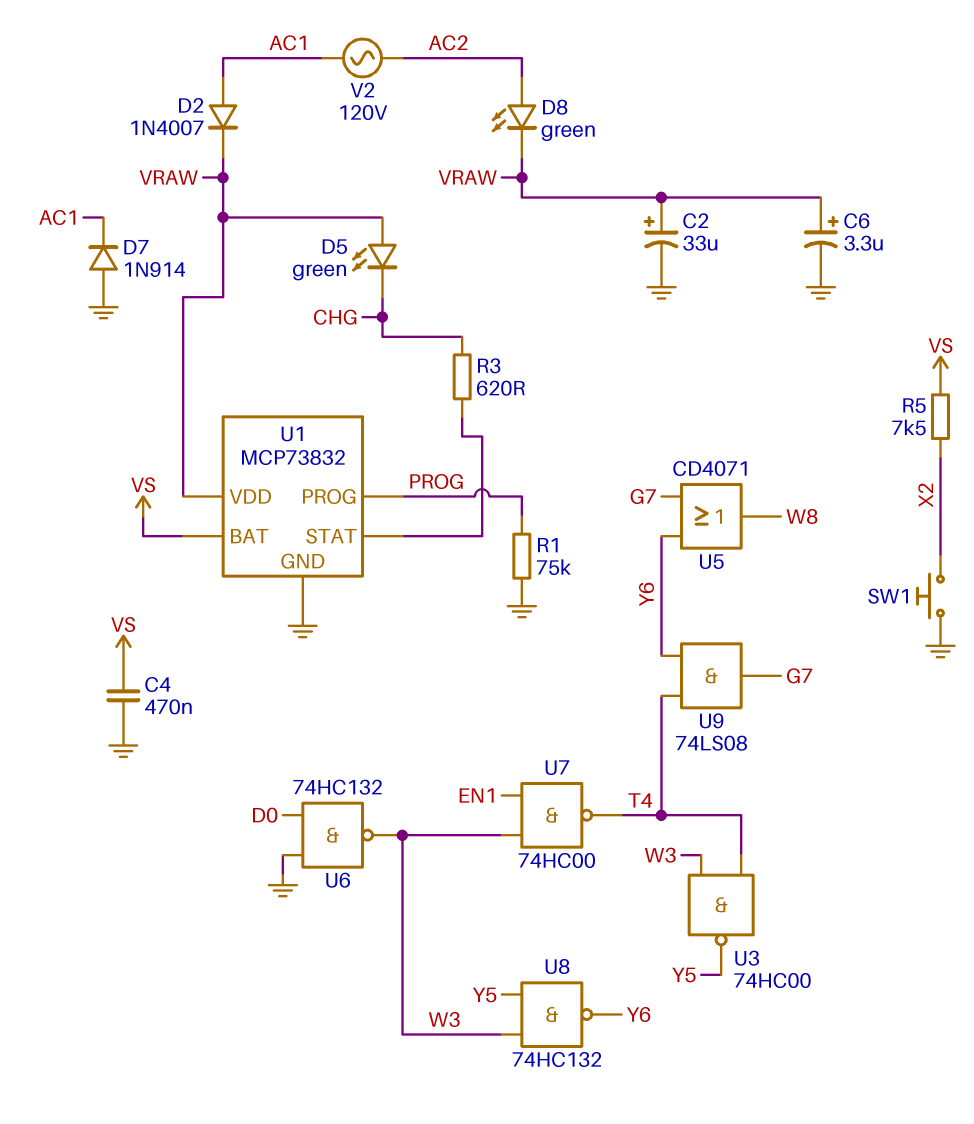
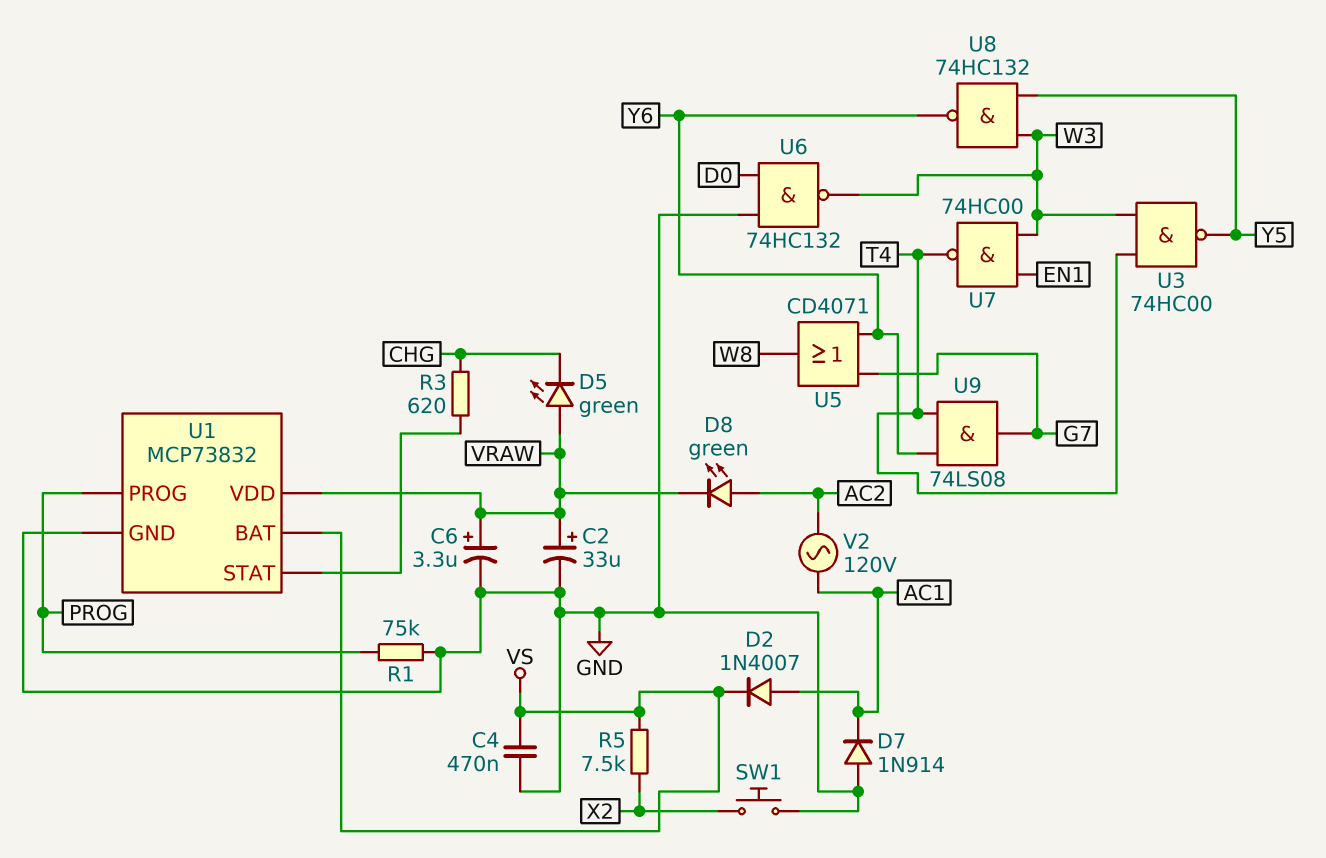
D2: diode 1N4007 (A AC1, K VRAW) -> diode 1N4007 (A AC1, K VS)

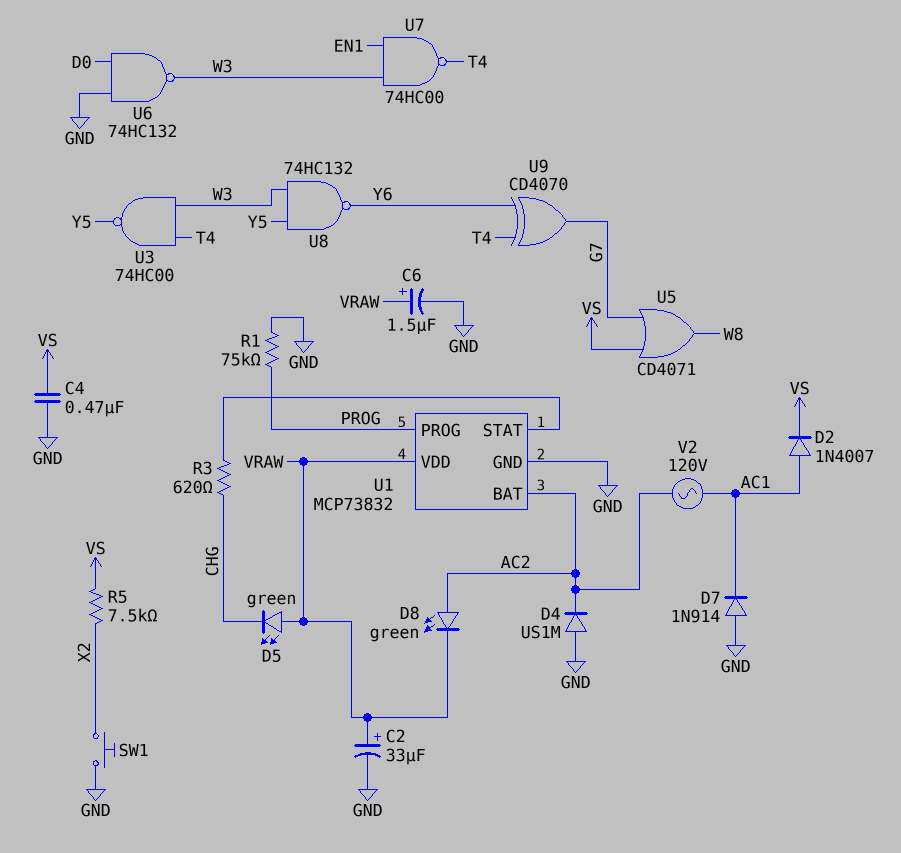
C6: 3.3uF (plus VRAW, minus GND) -> 1.5uF (plus VRAW, minus GND)
D4: none -> diode US1M (A GND, K AC2)
U1 pin BAT: VS -> AC2
U5: OR CD4071 (in G7, in Y6, out W8) -> OR CD4071 (in G7, in VS, out W8)
U9: AND 74LS08 (in T4, in Y6, out G7) -> XOR CD4070 (in T4, in Y6, out G7)

